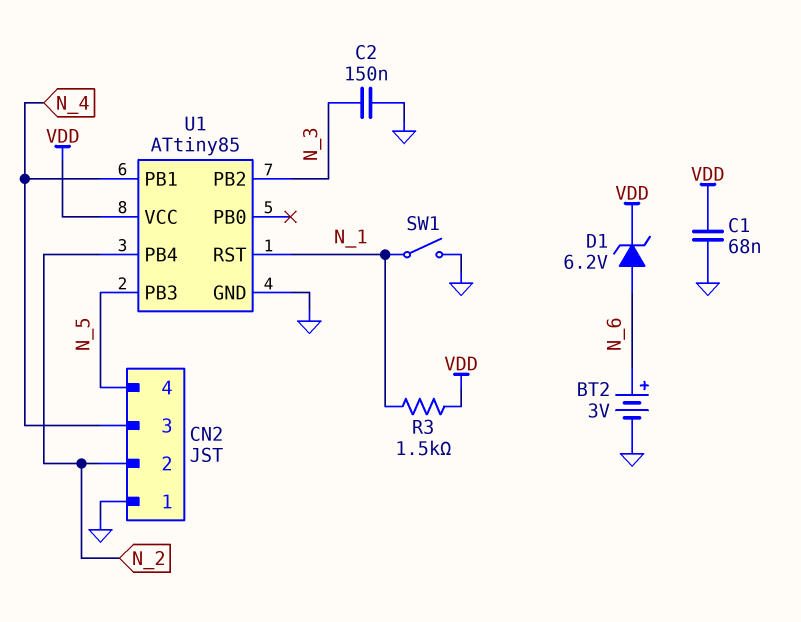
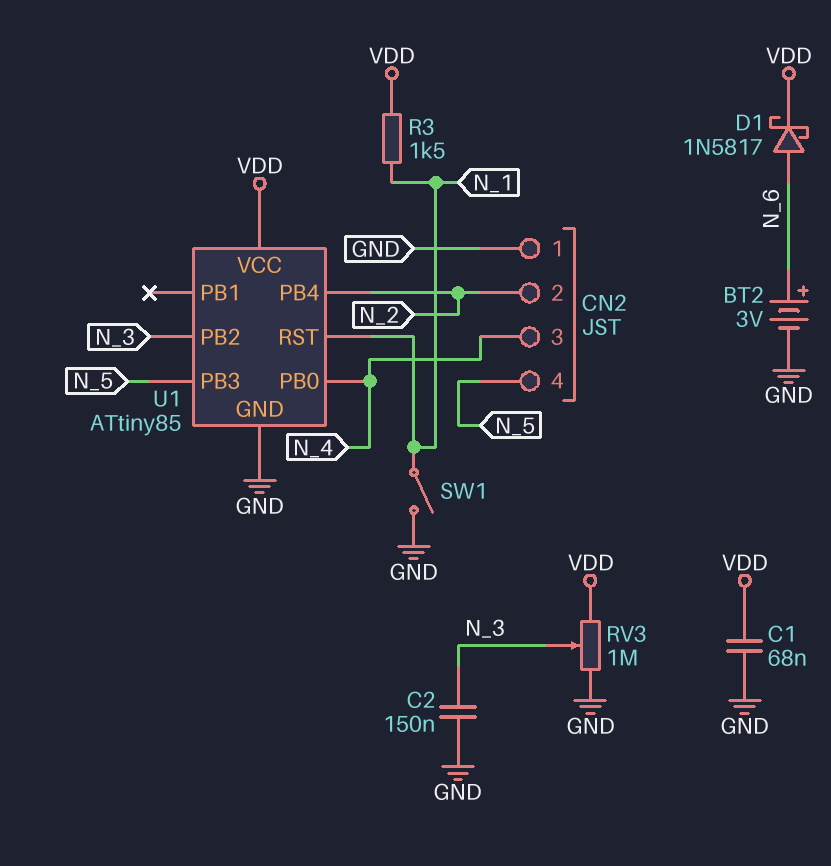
D1: zener 6.2V (A N_6, K VDD) -> schottky 1N5817 (A N_6, K VDD)
RV3: none -> 1M (GND, VDD, wiper N_3)
U1 pin PB0: none -> N_4
U1 pin PB1: N_4 -> none

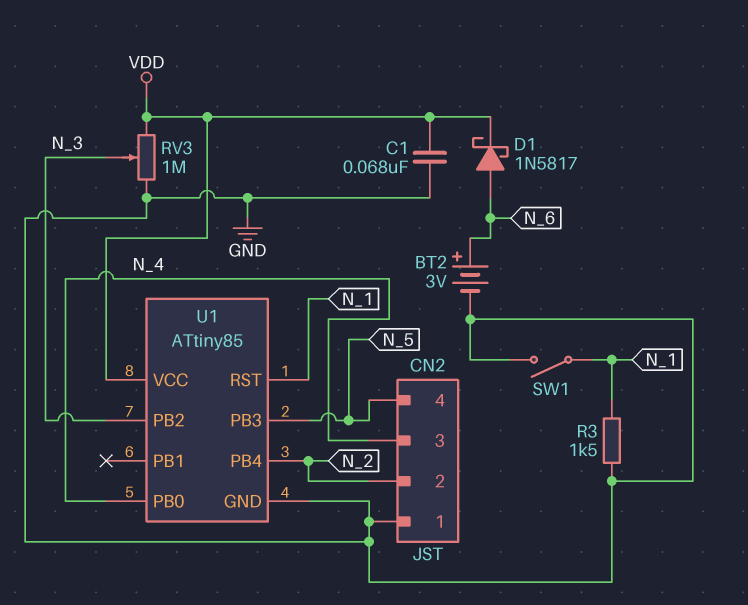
C2: 150nF (GND, N_3) -> none
R3: 1.5k (N_1, VDD) -> 1.5k (GND, N_1)

